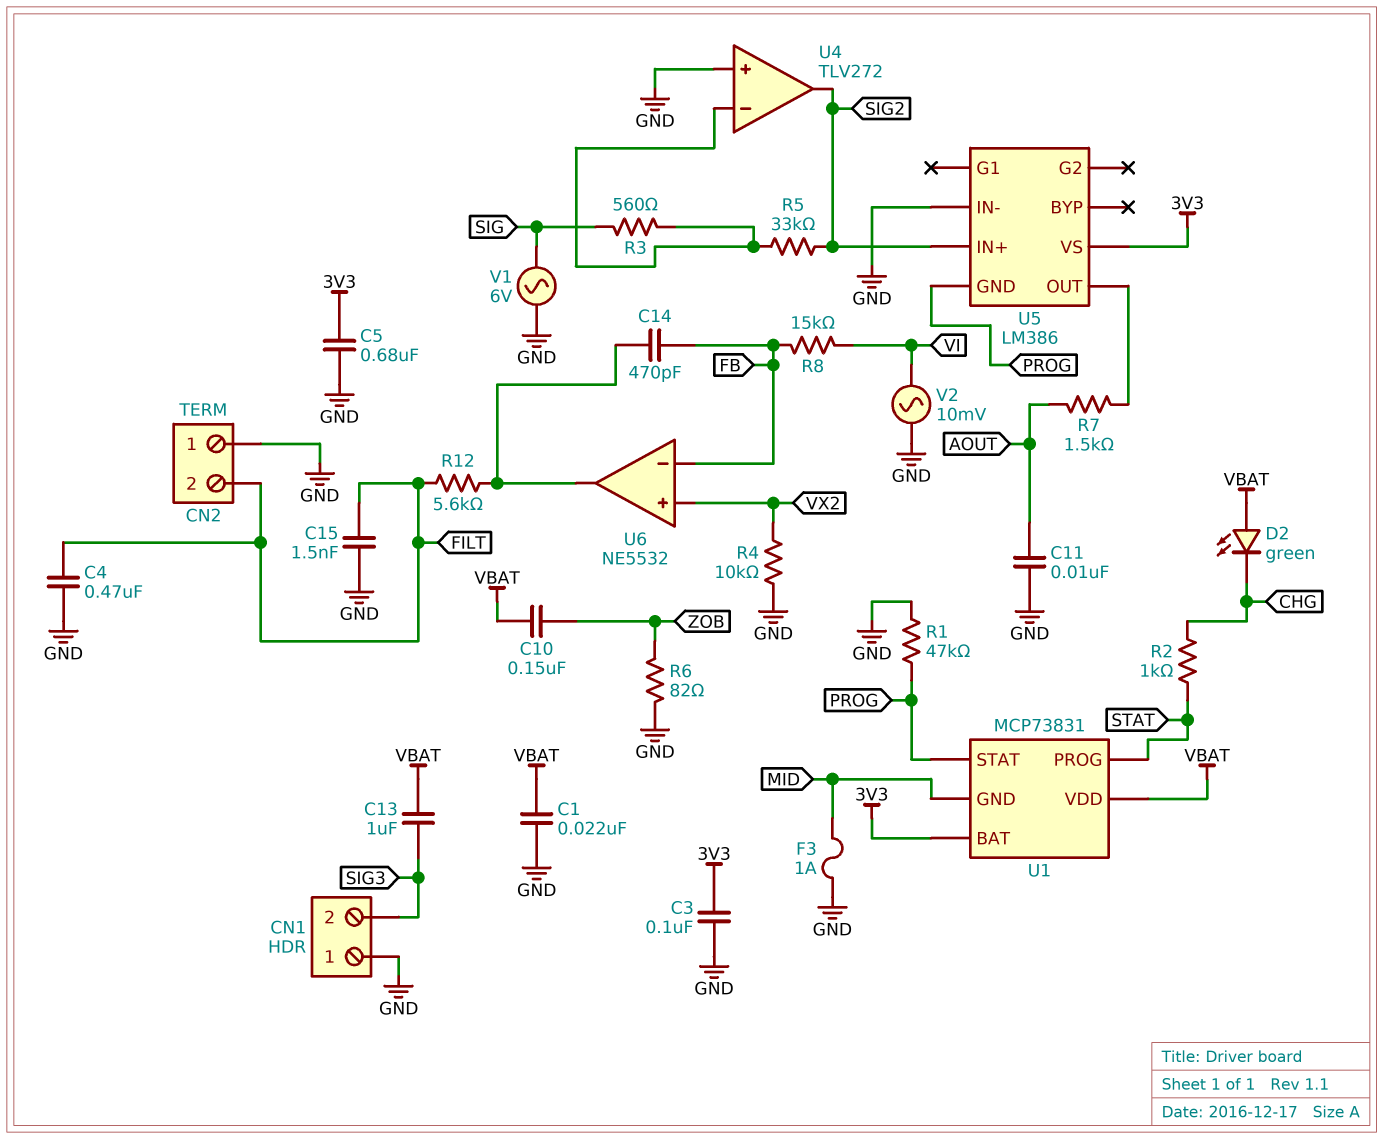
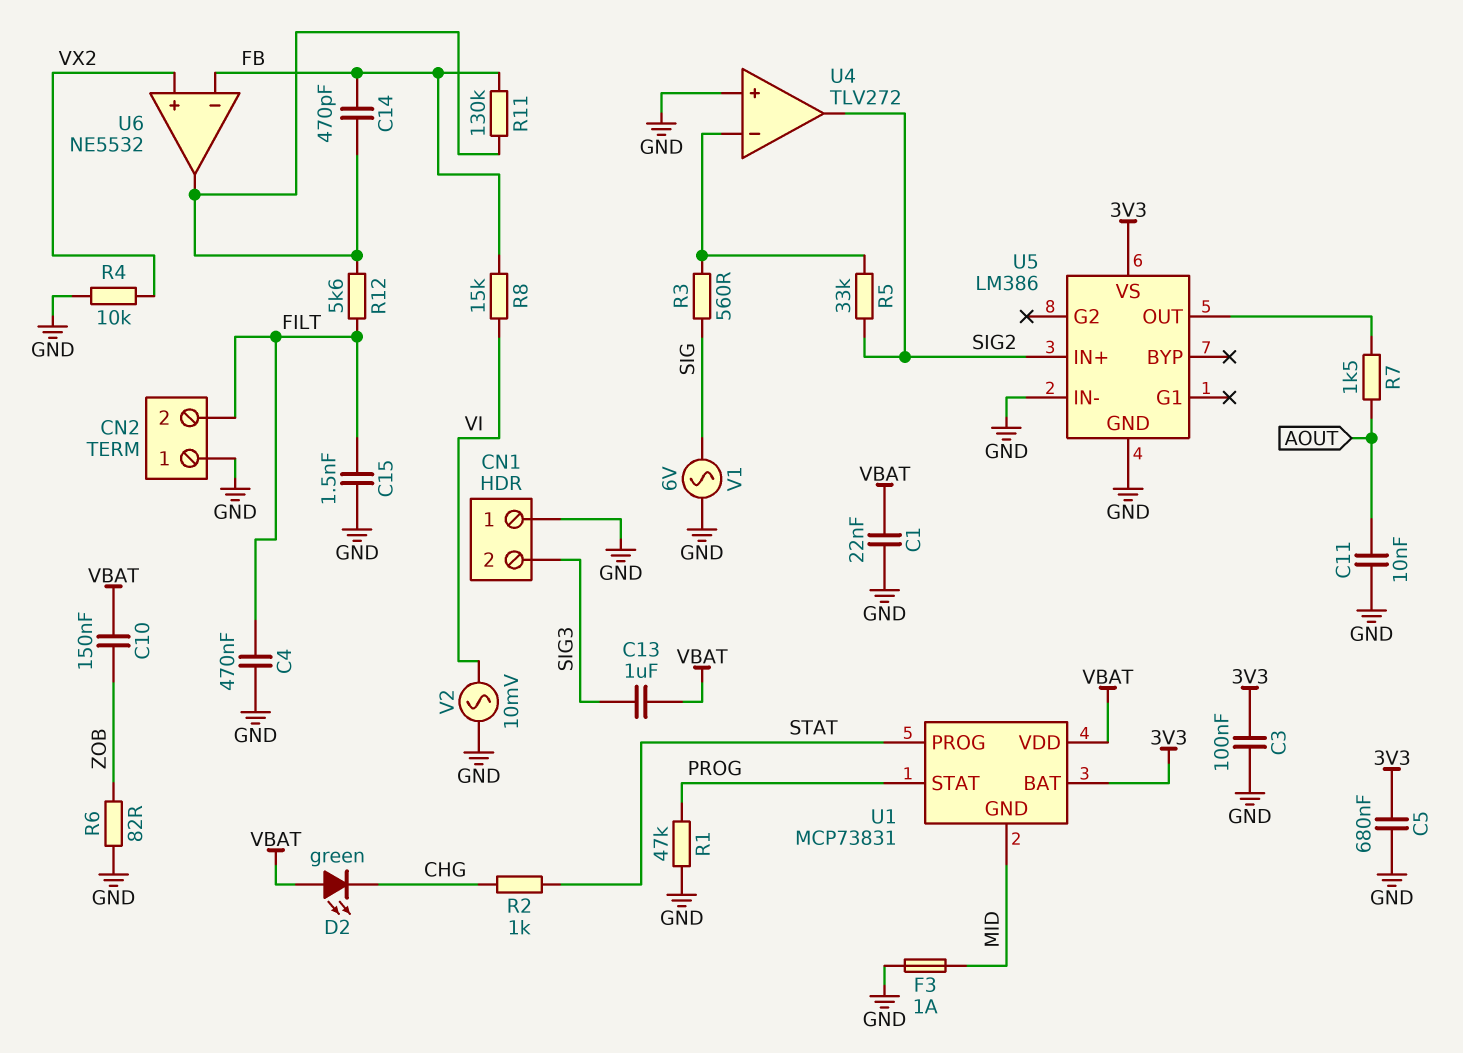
R11: none -> 130k (FB, U6/out)
U5 pin GND: PROG -> GND

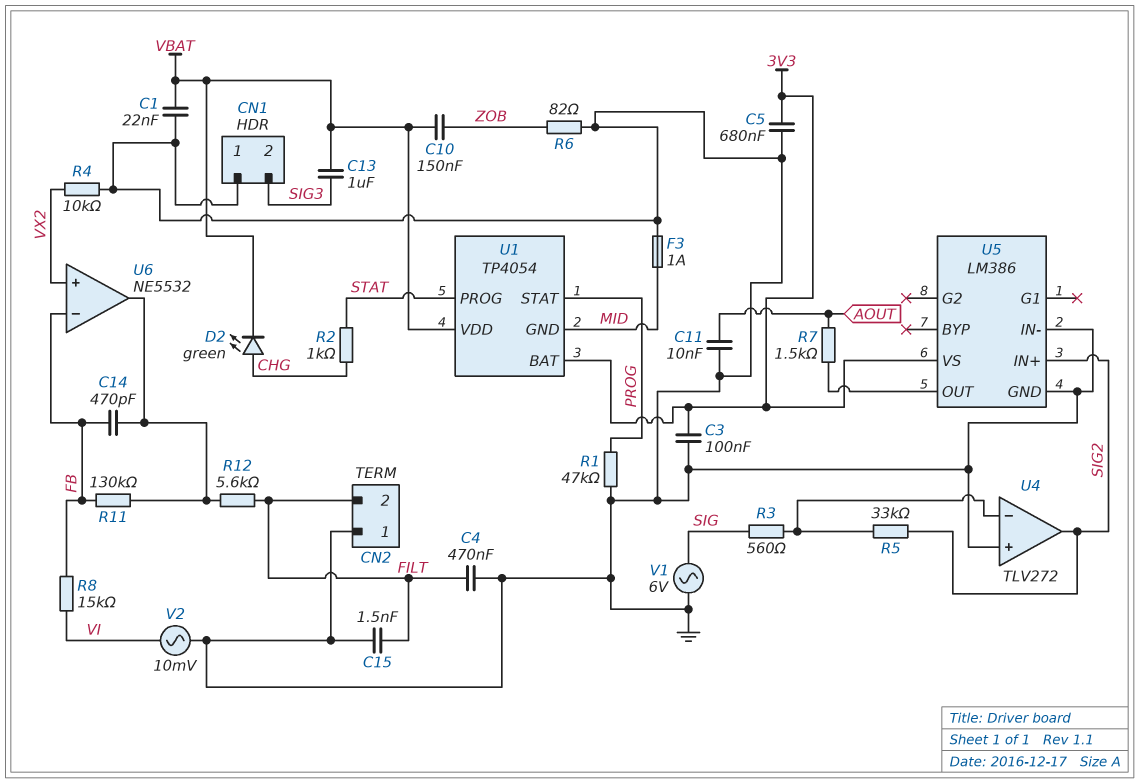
D2: LED green (A VBAT, K CHG) -> LED green (A CHG, K VBAT)
U1: MCP73831 -> TP4054

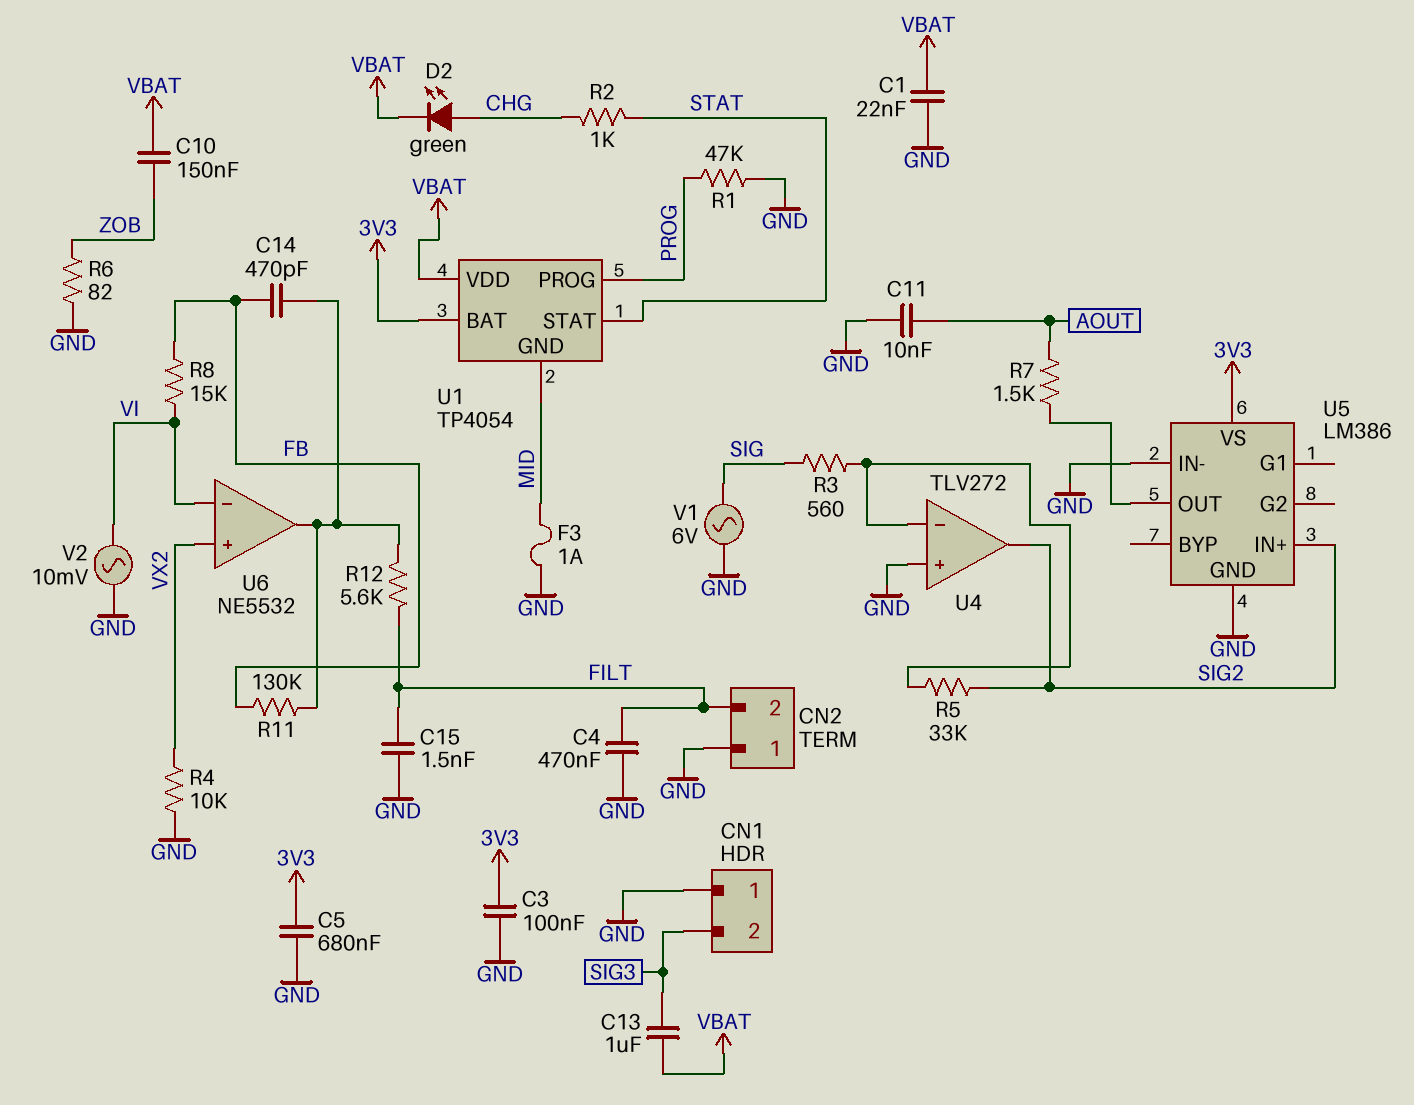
U1 pin PROG: STAT -> PROG
U1 pin STAT: PROG -> STAT
U6 pin in-: FB -> VI

